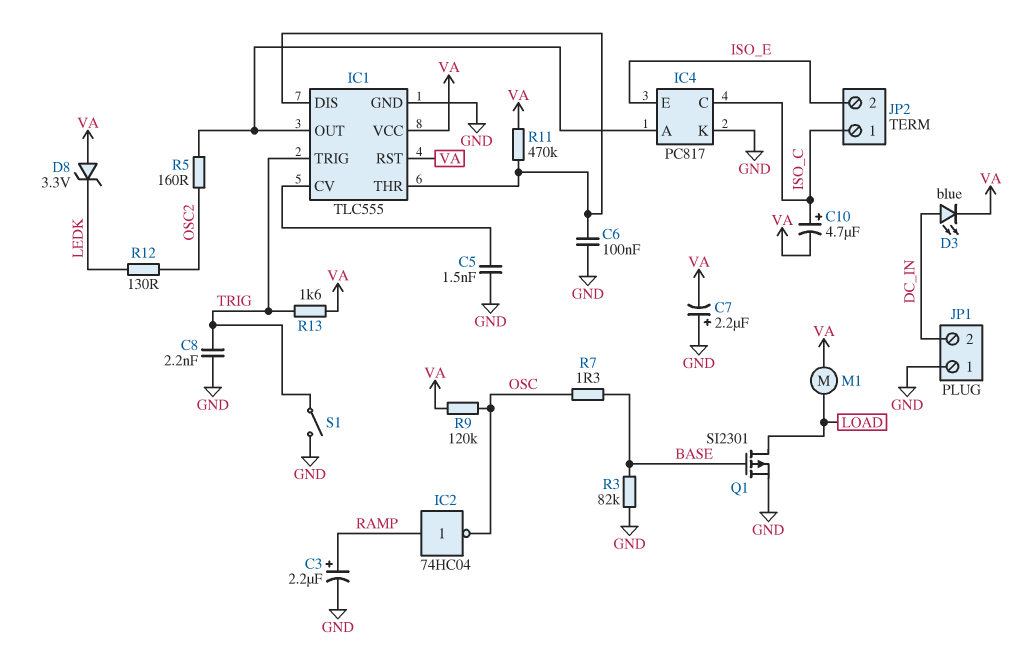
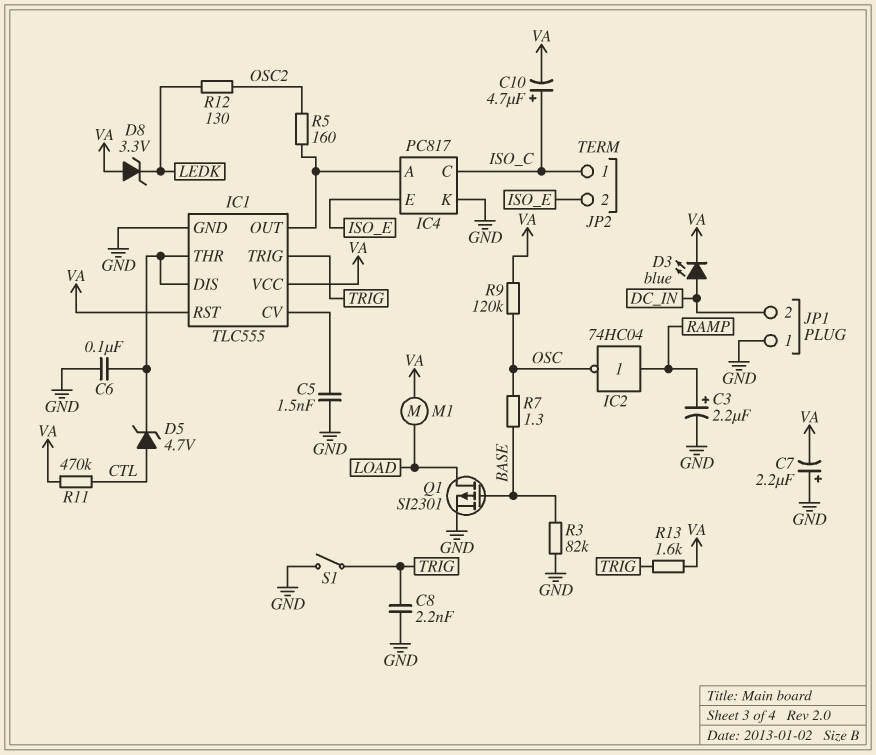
D5: none -> zener 4.7V (A CTL, K IC1/DIS)
R11: 470k (IC1/DIS, VA) -> 470k (CTL, VA)

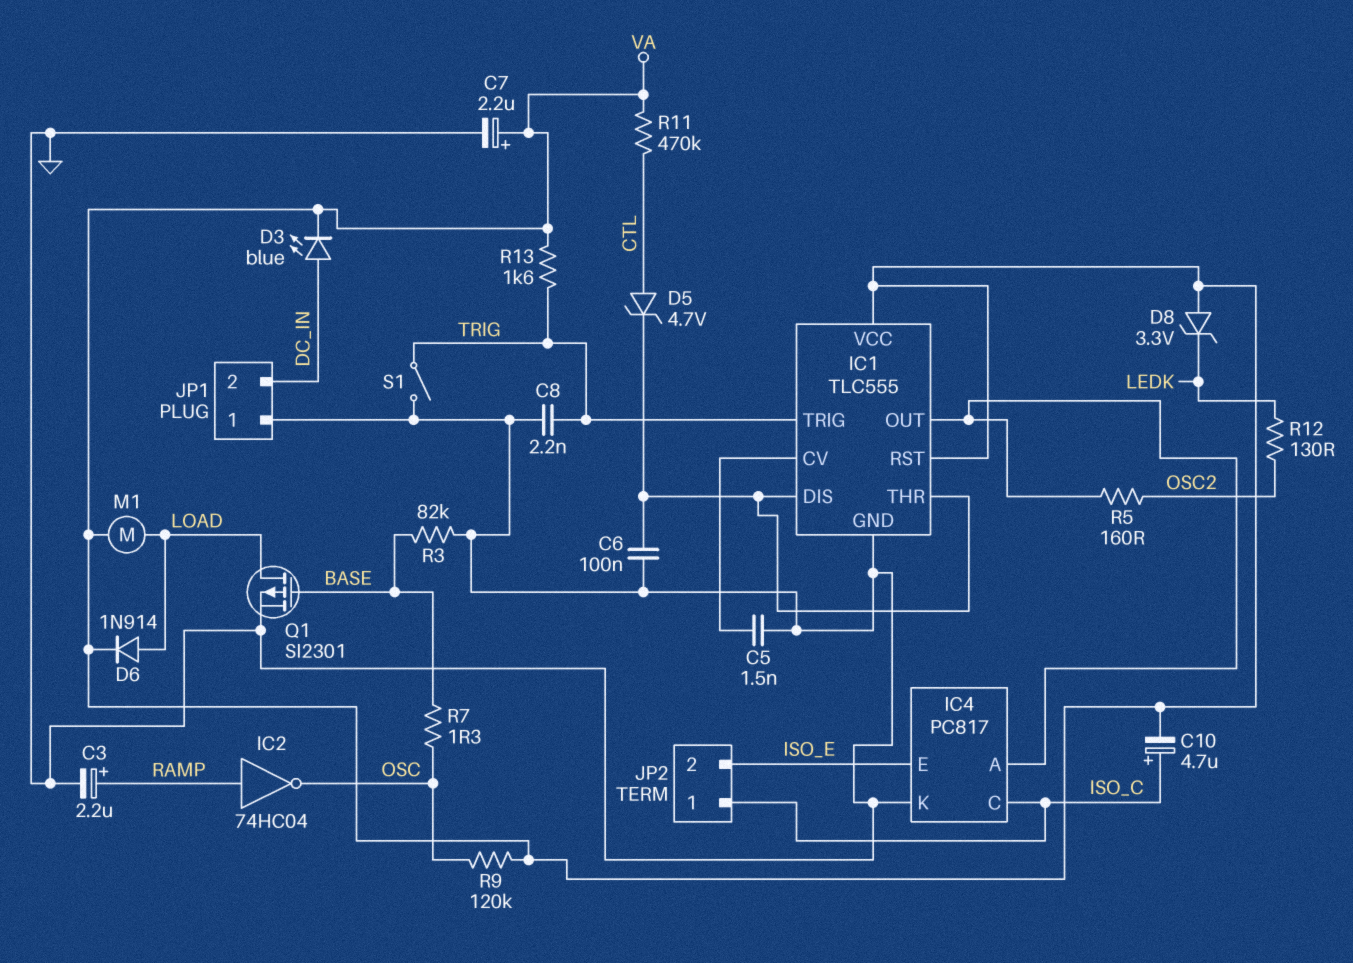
C7: 2.2uF (plus GND, minus VA) -> 2.2uF (plus VA, minus GND)
D6: none -> diode 1N914 (A LOAD, K VA)

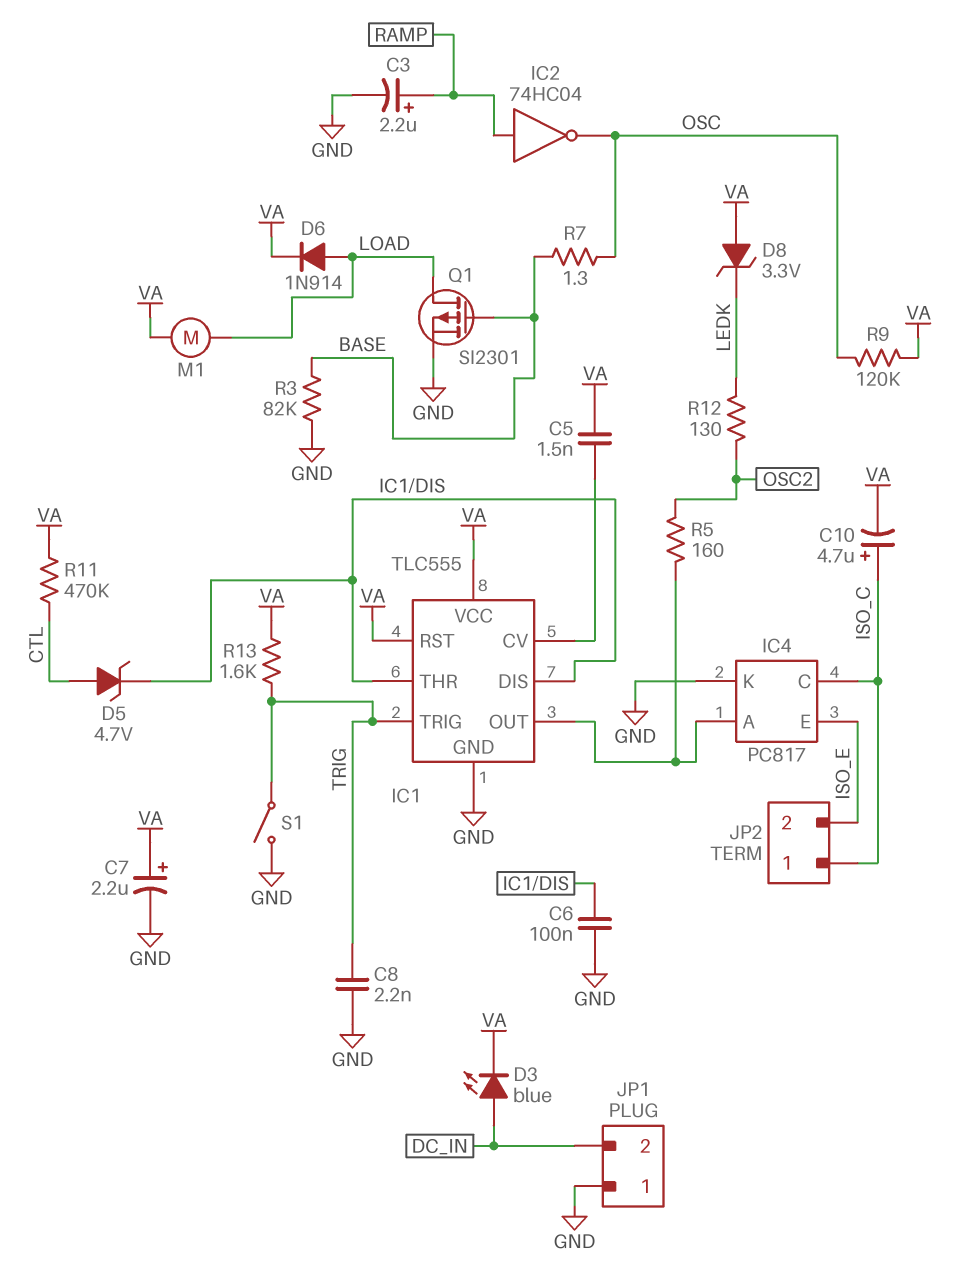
C5: 1.5nF (GND, IC1/CV) -> 1.5nF (IC1/CV, VA)

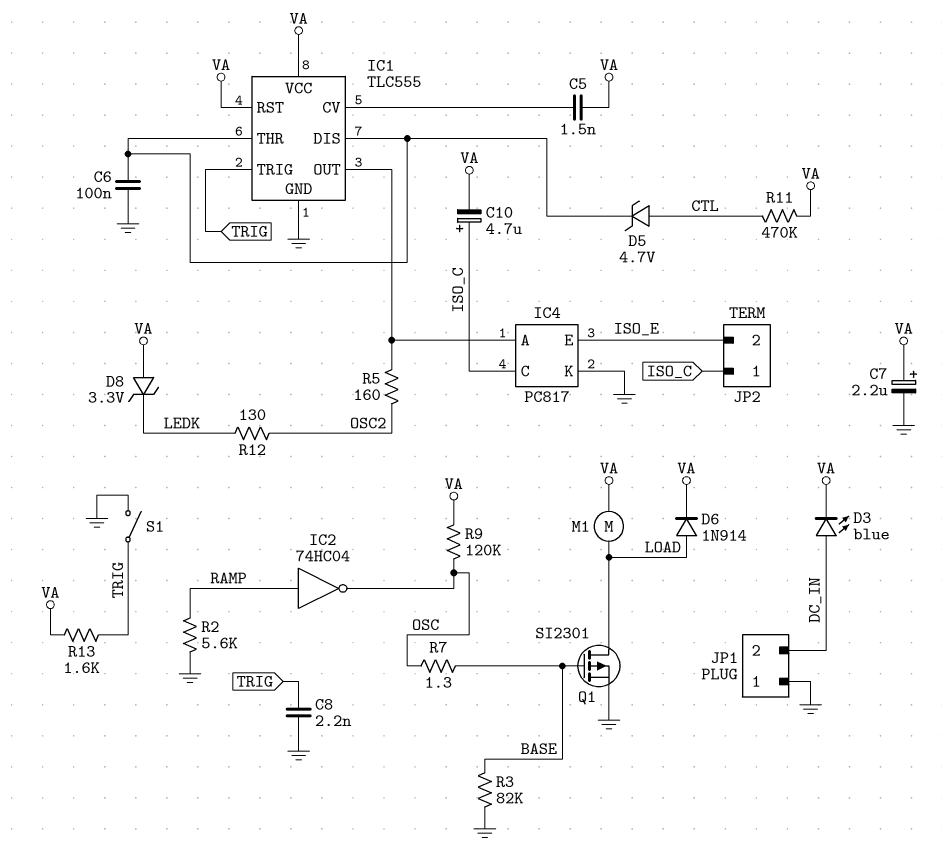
C3: 2.2uF (plus RAMP, minus GND) -> none
R2: none -> 5.6k (GND, RAMP)

